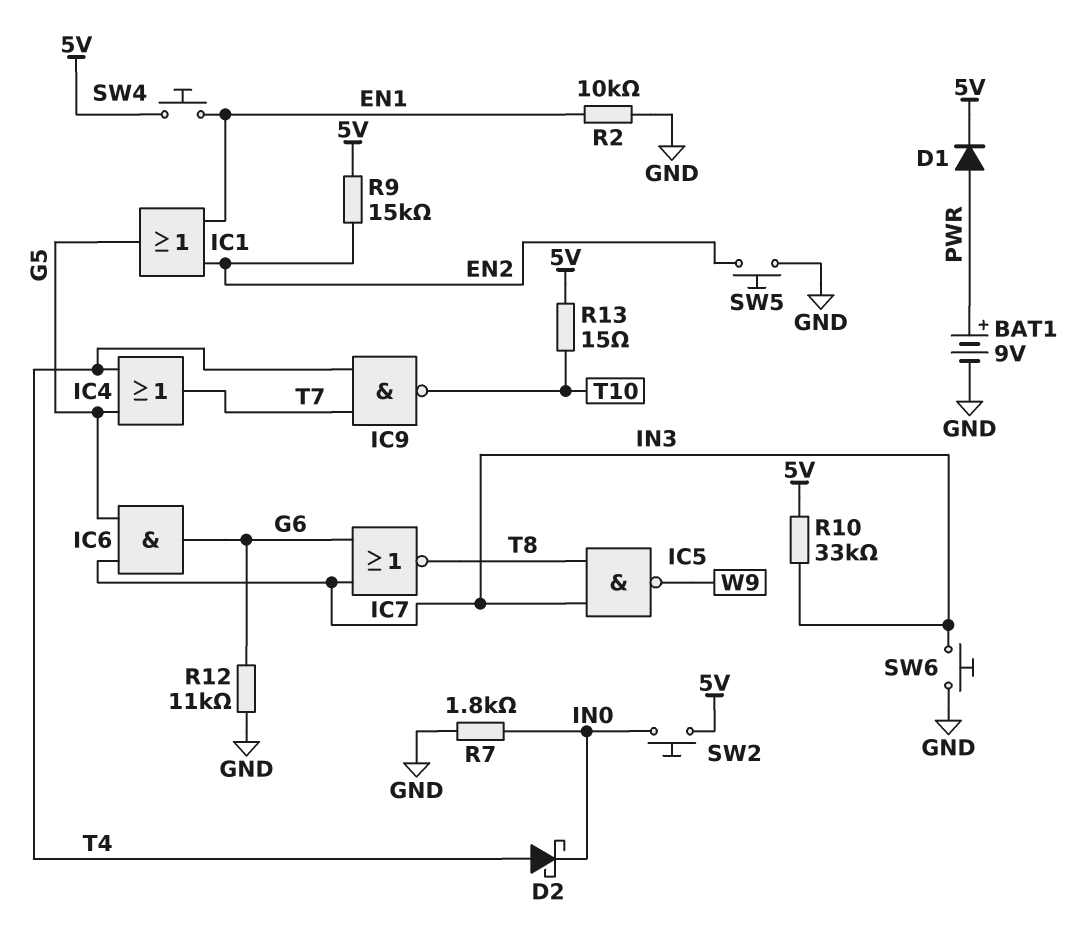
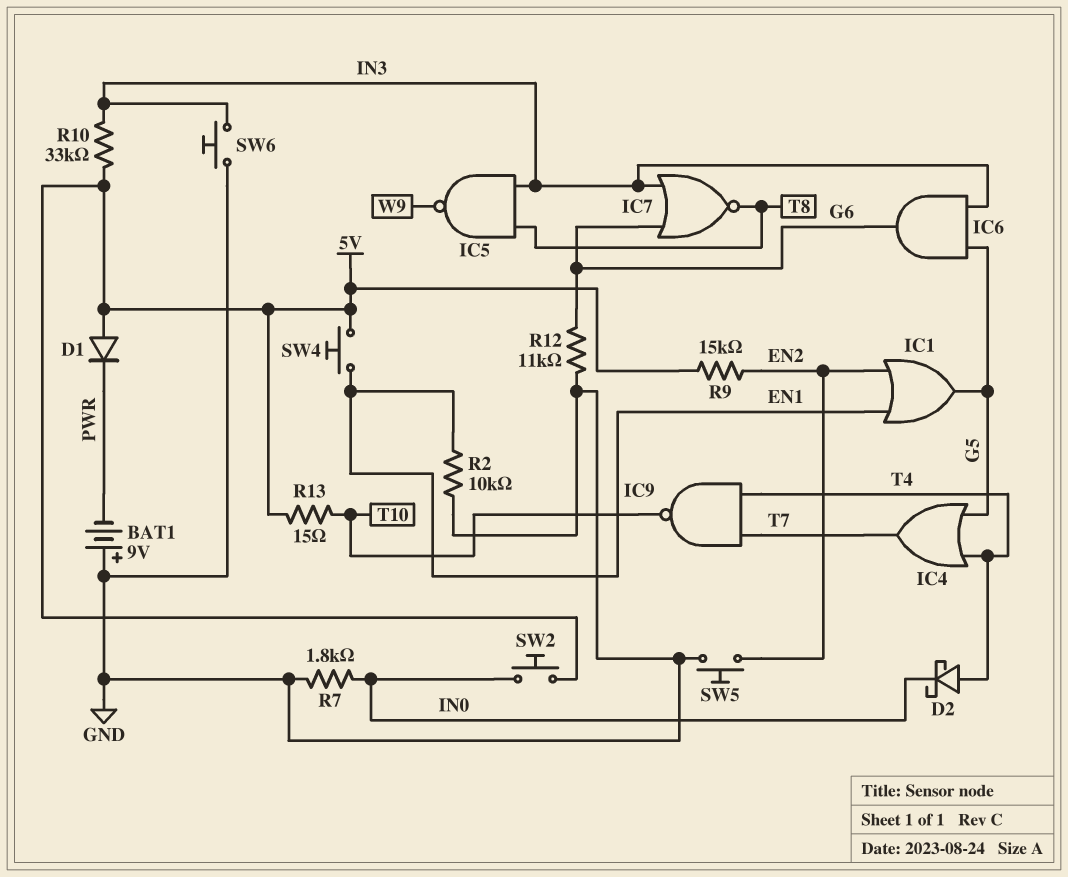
BAT1: 9V (plus PWR, minus GND) -> 9V (plus GND, minus PWR)
D1: diode (A PWR, K 5V) -> diode (A 5V, K PWR)

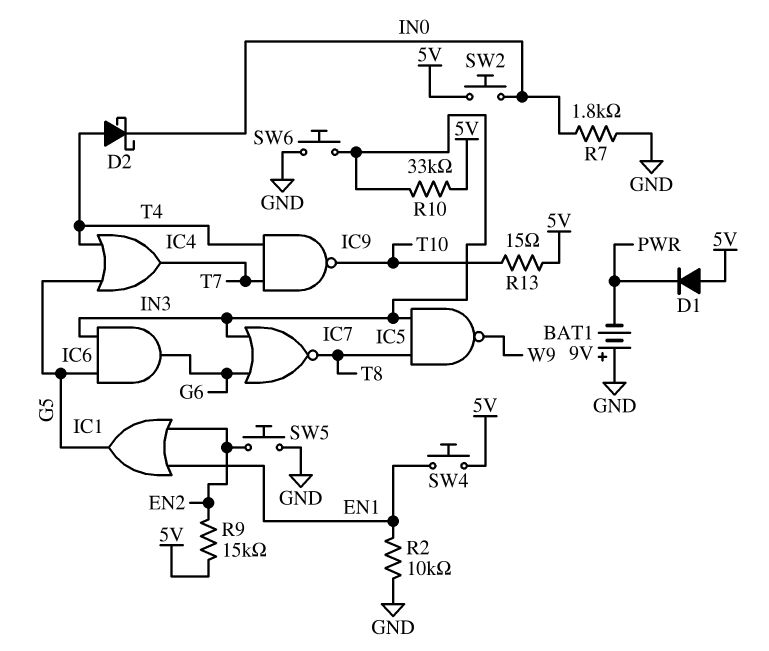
R12: 11k (G6, GND) -> none

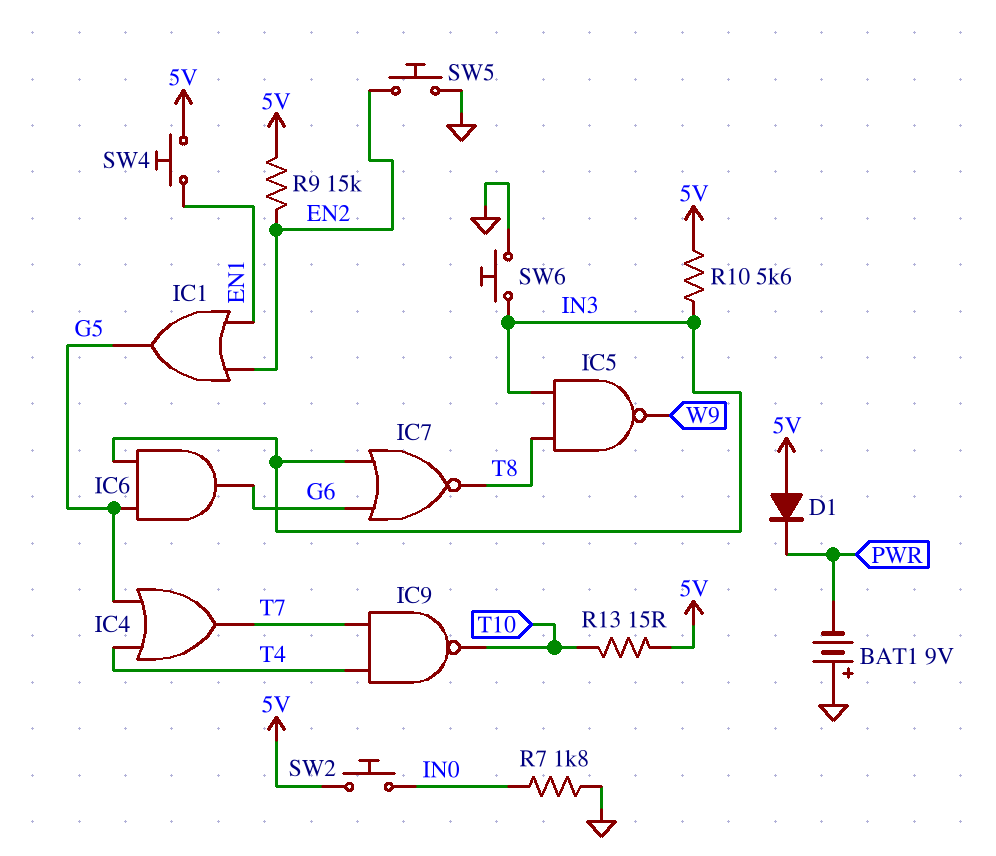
D2: schottky (A T4, K IN0) -> none
R2: 10k (EN1, GND) -> none
R10: 33k (5V, IN3) -> 5.6k (5V, IN3)

